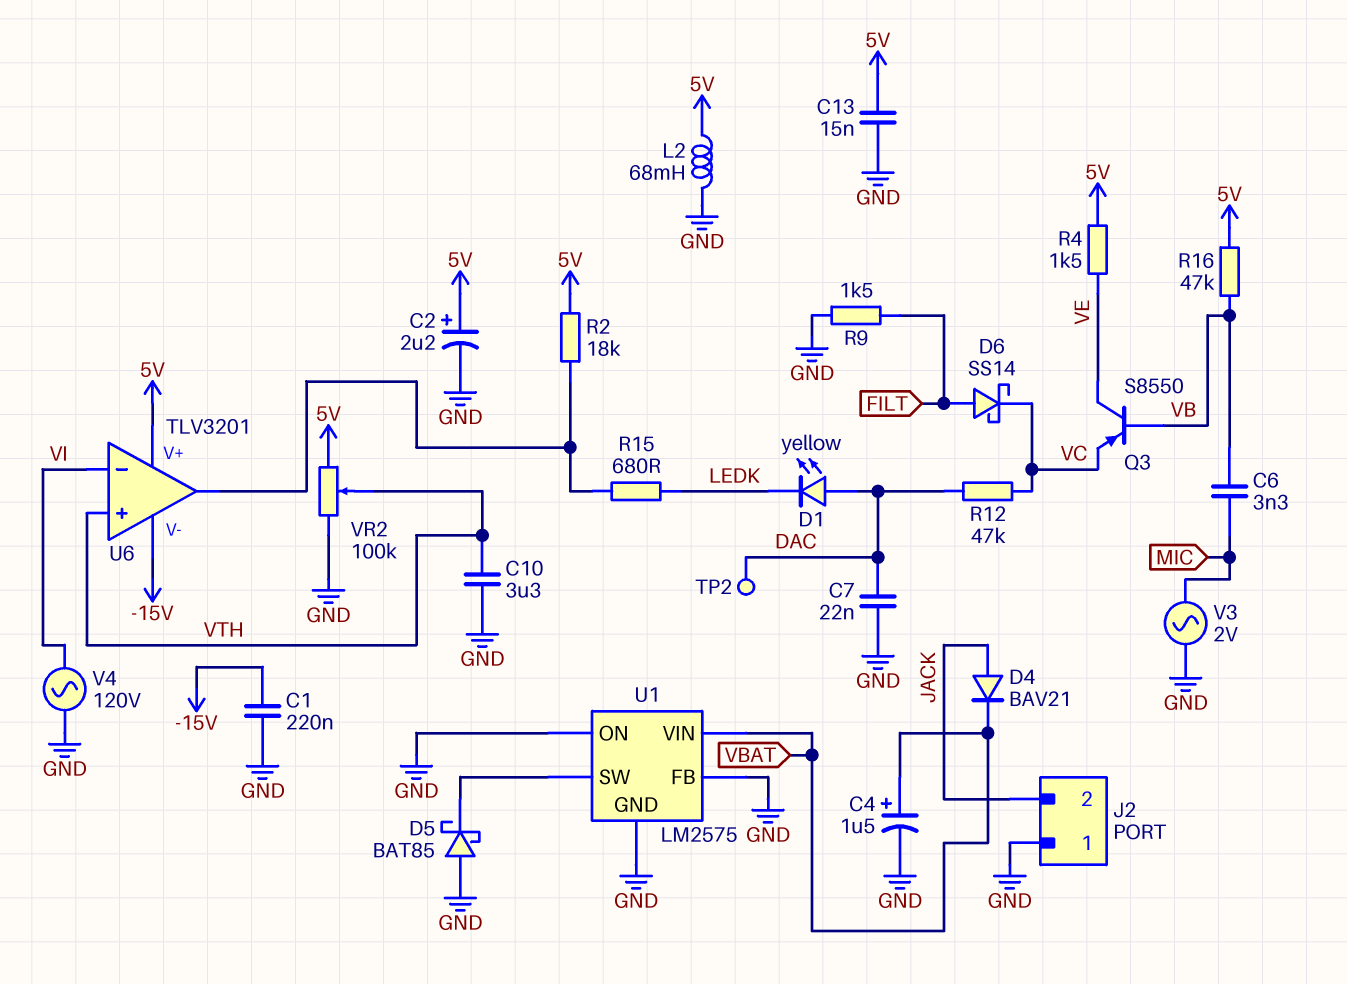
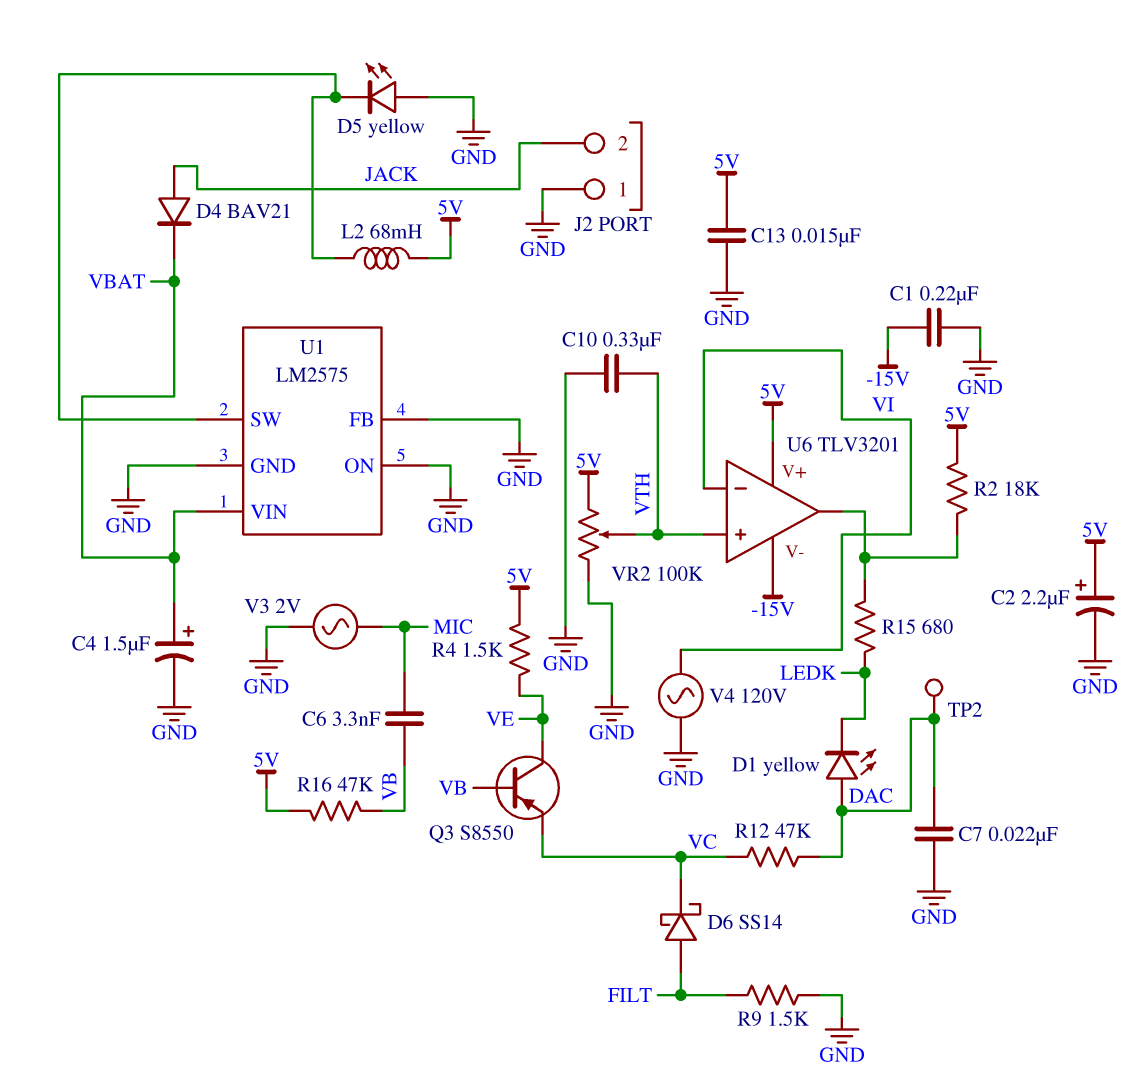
C10: 3.3uF (GND, VTH) -> 330nF (GND, VTH)
D5: schottky BAT85 (A GND, K U1/SW) -> LED yellow (A GND, K U1/SW)
L2: 68mH (5V, GND) -> 68mH (5V, U1/SW)

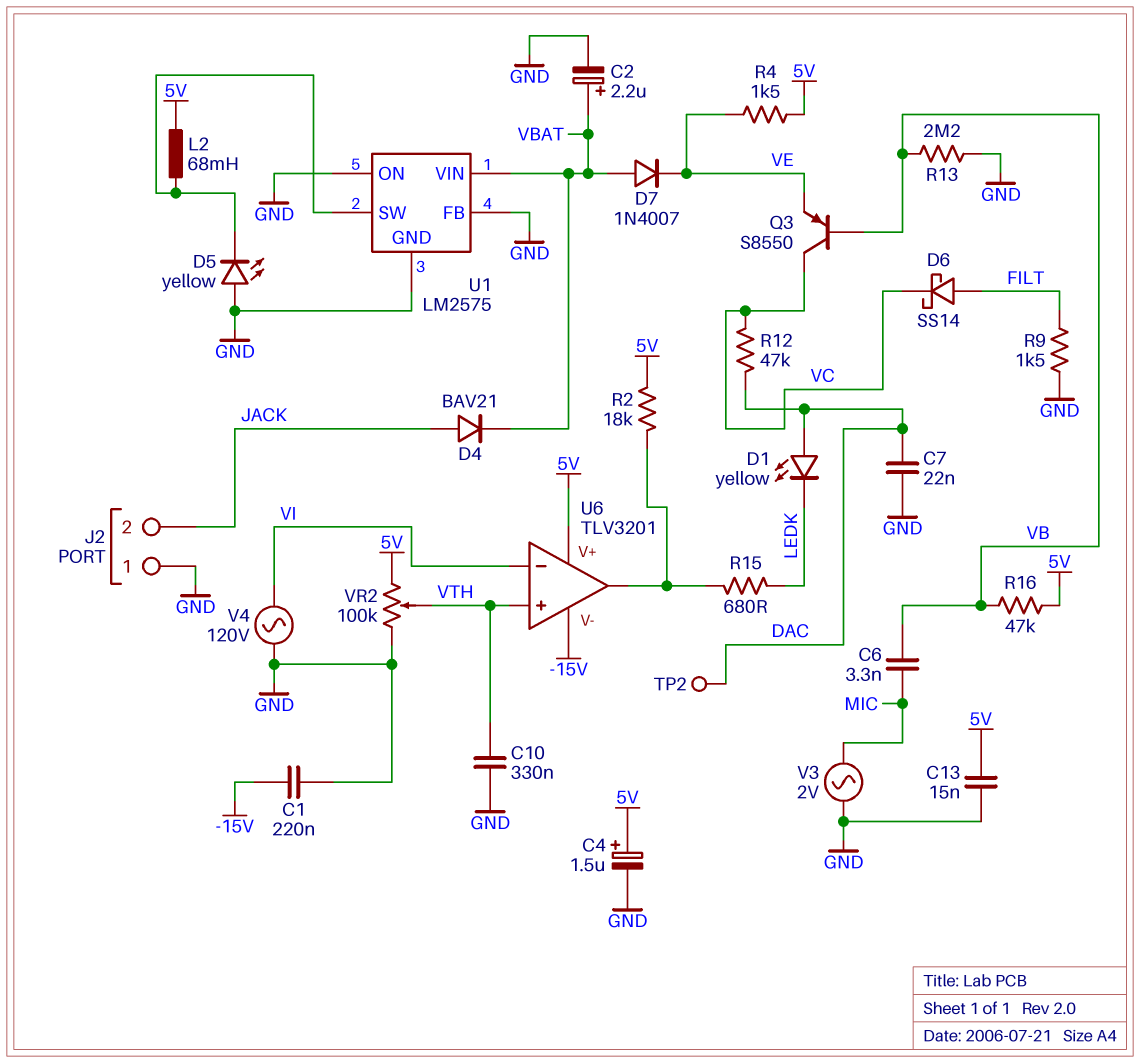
C2: 2.2uF (plus 5V, minus GND) -> 2.2uF (plus VBAT, minus GND)
C4: 1.5uF (plus VBAT, minus GND) -> 1.5uF (plus 5V, minus GND)
D7: none -> diode 1N4007 (A VBAT, K VE)
Q3: PNP S8550 (B VB, C VE, E VC) -> PNP S8550 (B VB, C VC, E VE)
R13: none -> 2.2M (GND, VB)

